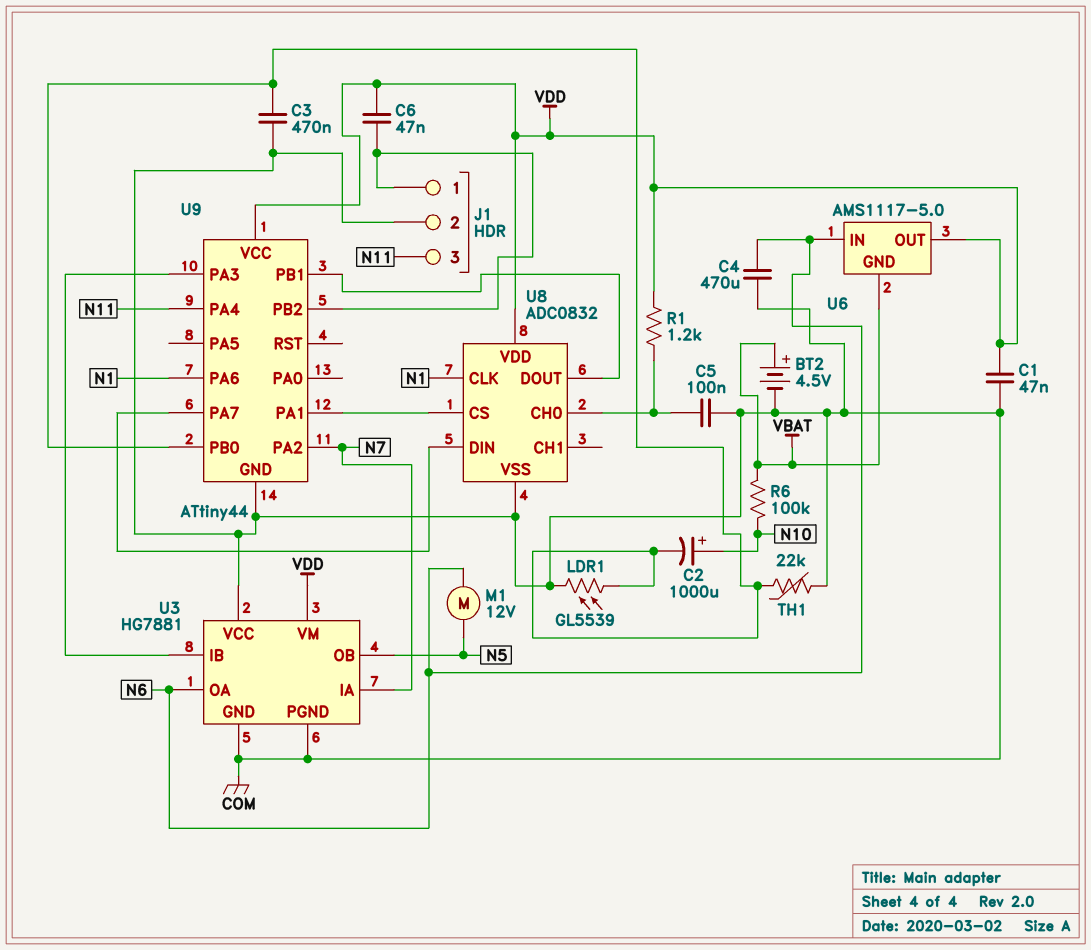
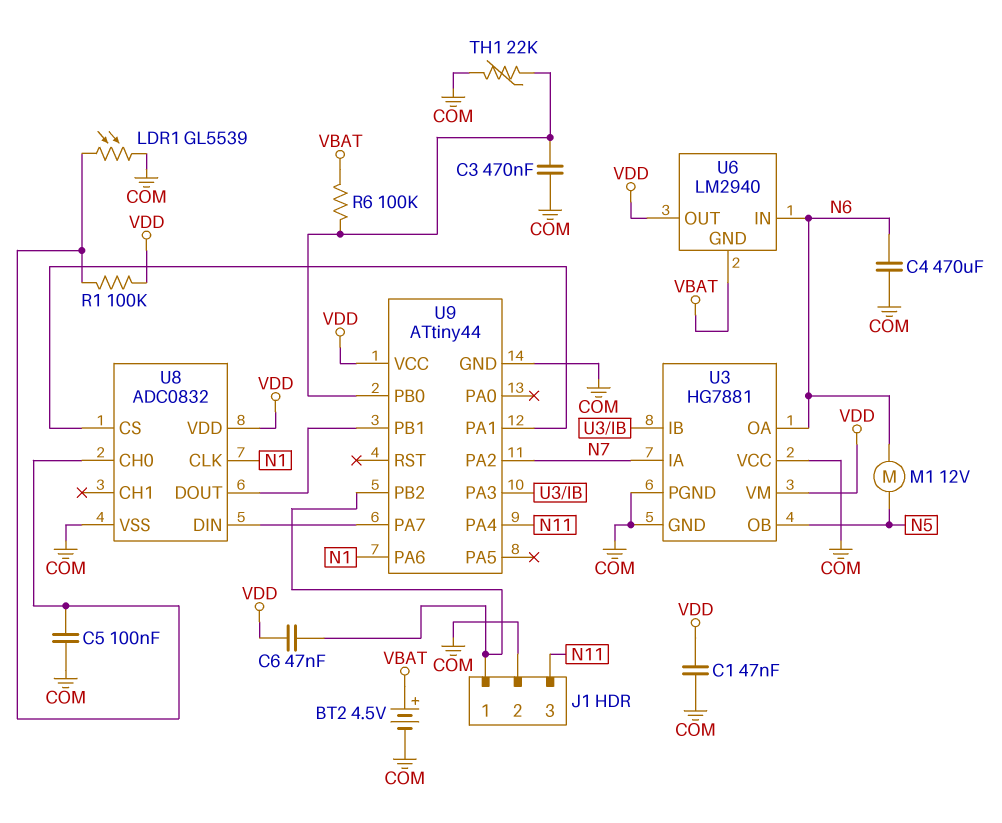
C2: 1000uF (plus N10, minus U9/PB0) -> none
LDR1: GL5539 (COM, U9/PB0) -> GL5539 (COM, U8/CH0)
R1: 1.2k (U8/CH0, VDD) -> 100k (U8/CH0, VDD)
R6: 100k (N10, VBAT) -> 100k (U9/PB0, VBAT)
U6: AMS1117-5.0 -> LM2940

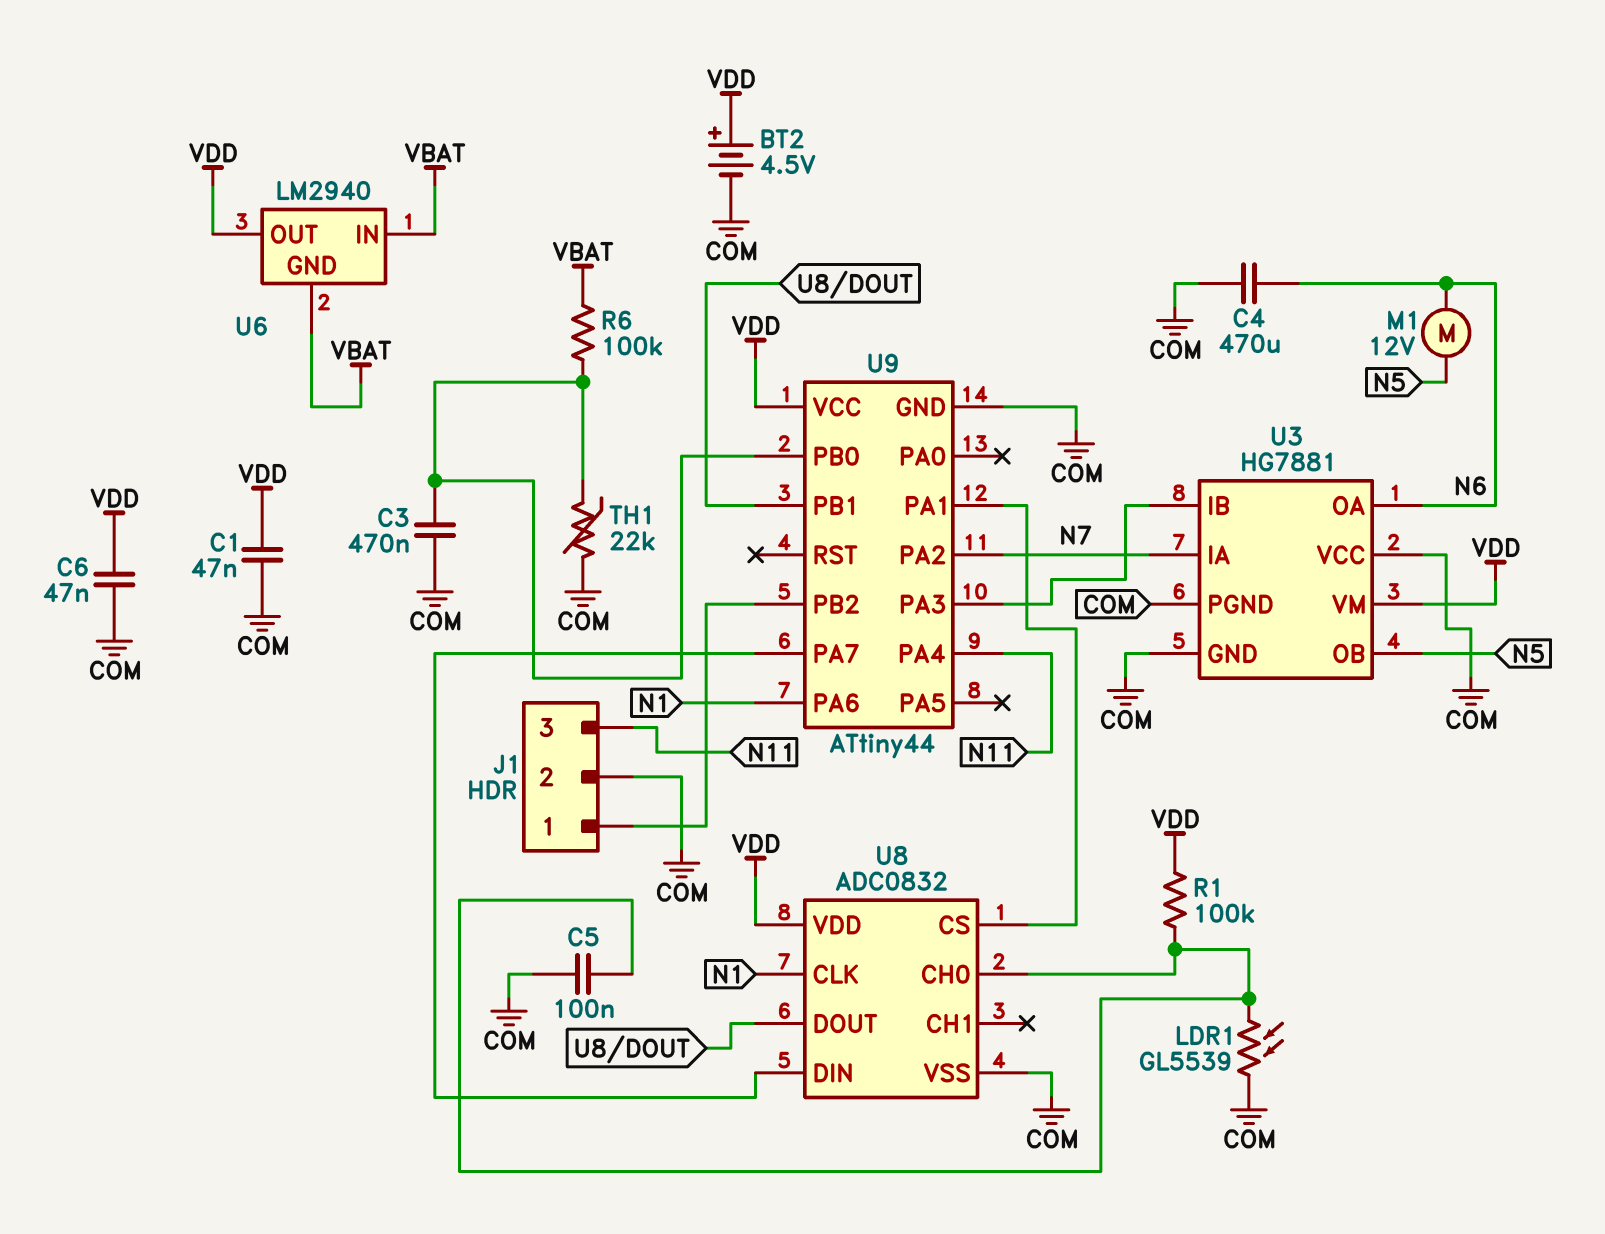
BT2: 4.5V (plus VBAT, minus COM) -> 4.5V (plus VDD, minus COM)
C6: 47nF (J1/1, VDD) -> 47nF (COM, VDD)
U6 pin IN: N6 -> VBAT

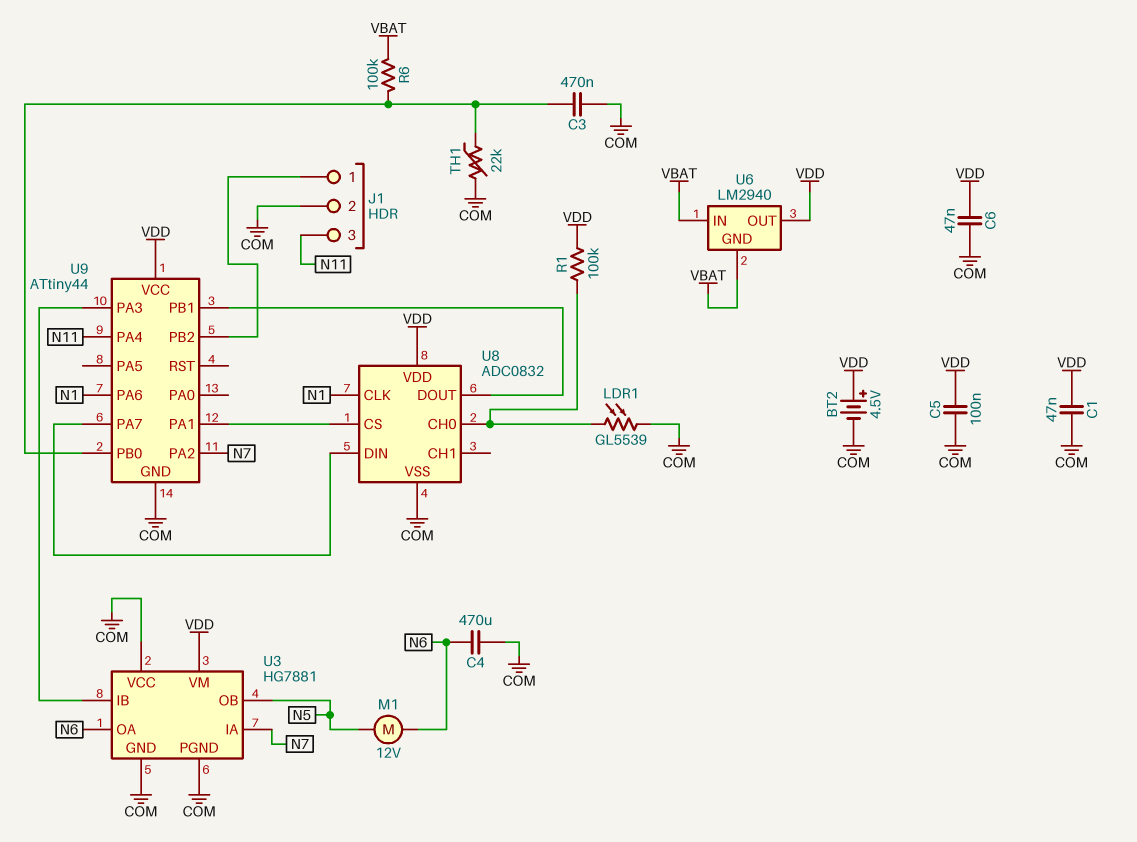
C5: 100nF (COM, U8/CH0) -> 100nF (COM, VDD)

